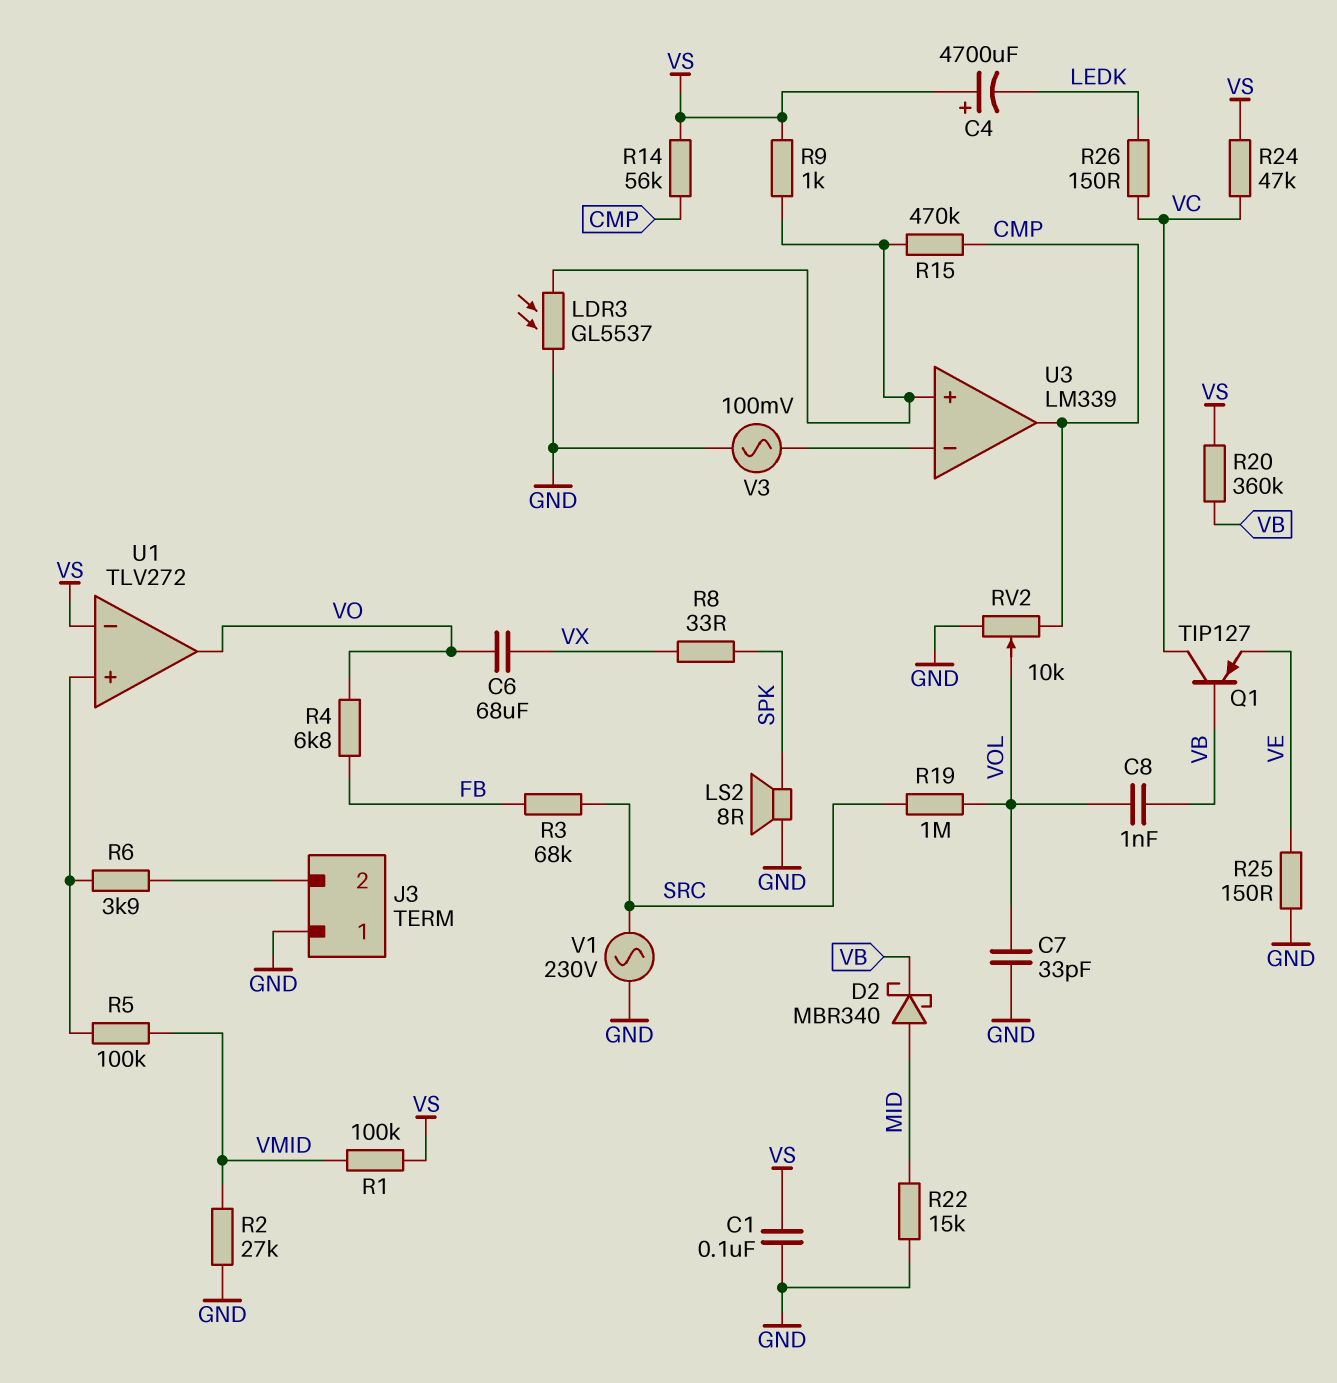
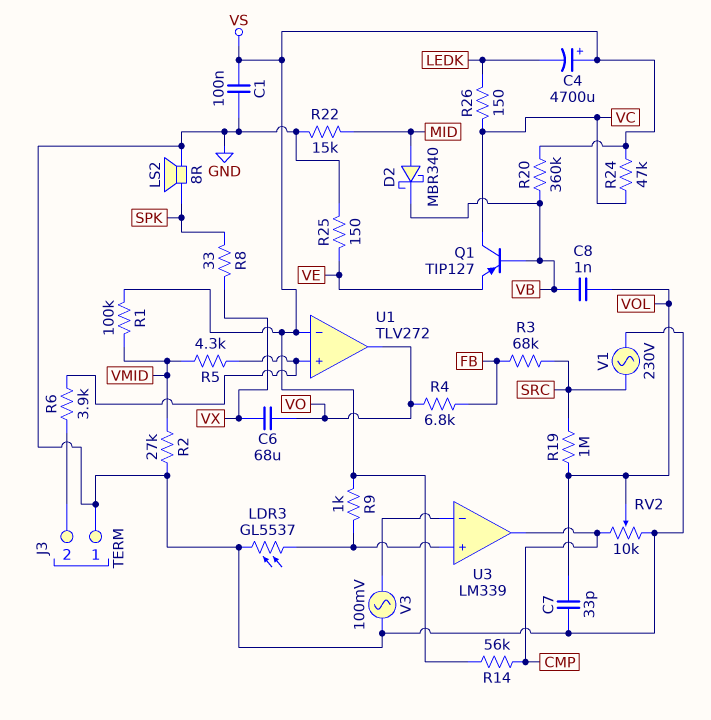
R5: 100k (U1/in+, VMID) -> 4.3k (U1/in+, VMID)
R15: 470k (CMP, U3/in+) -> none

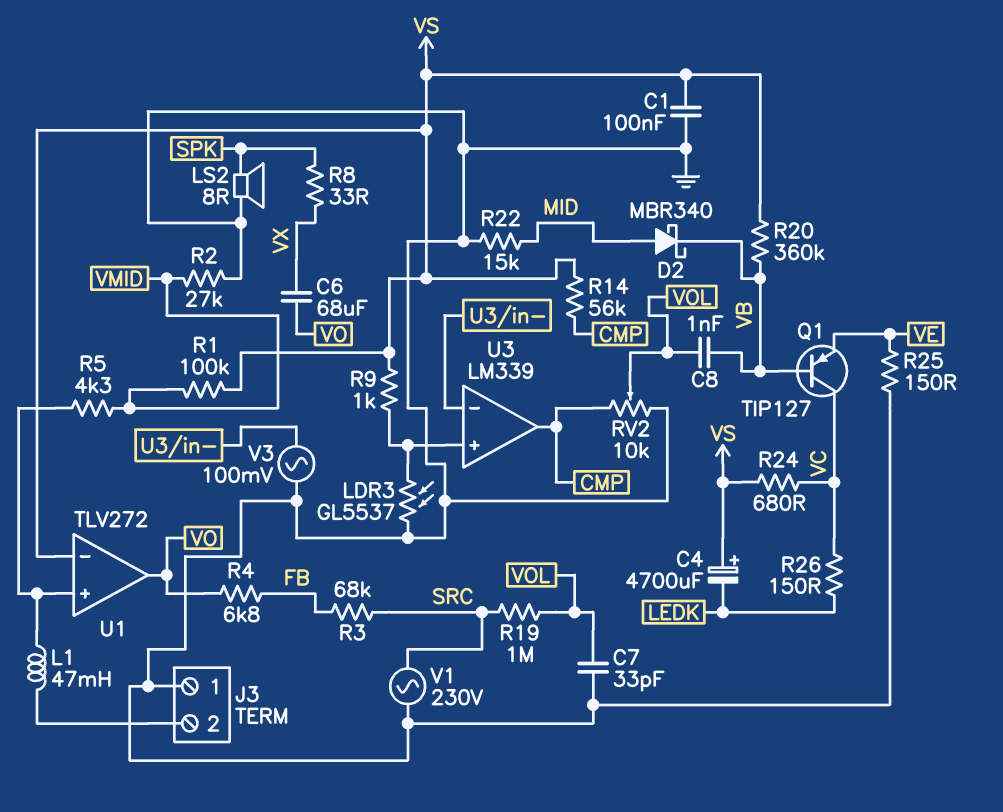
L1: none -> 47mH (J3/2, U1/in+)
R6: 3.9k (J3/2, U1/in+) -> none
R24: 47k (VC, VS) -> 680 (VC, VS)

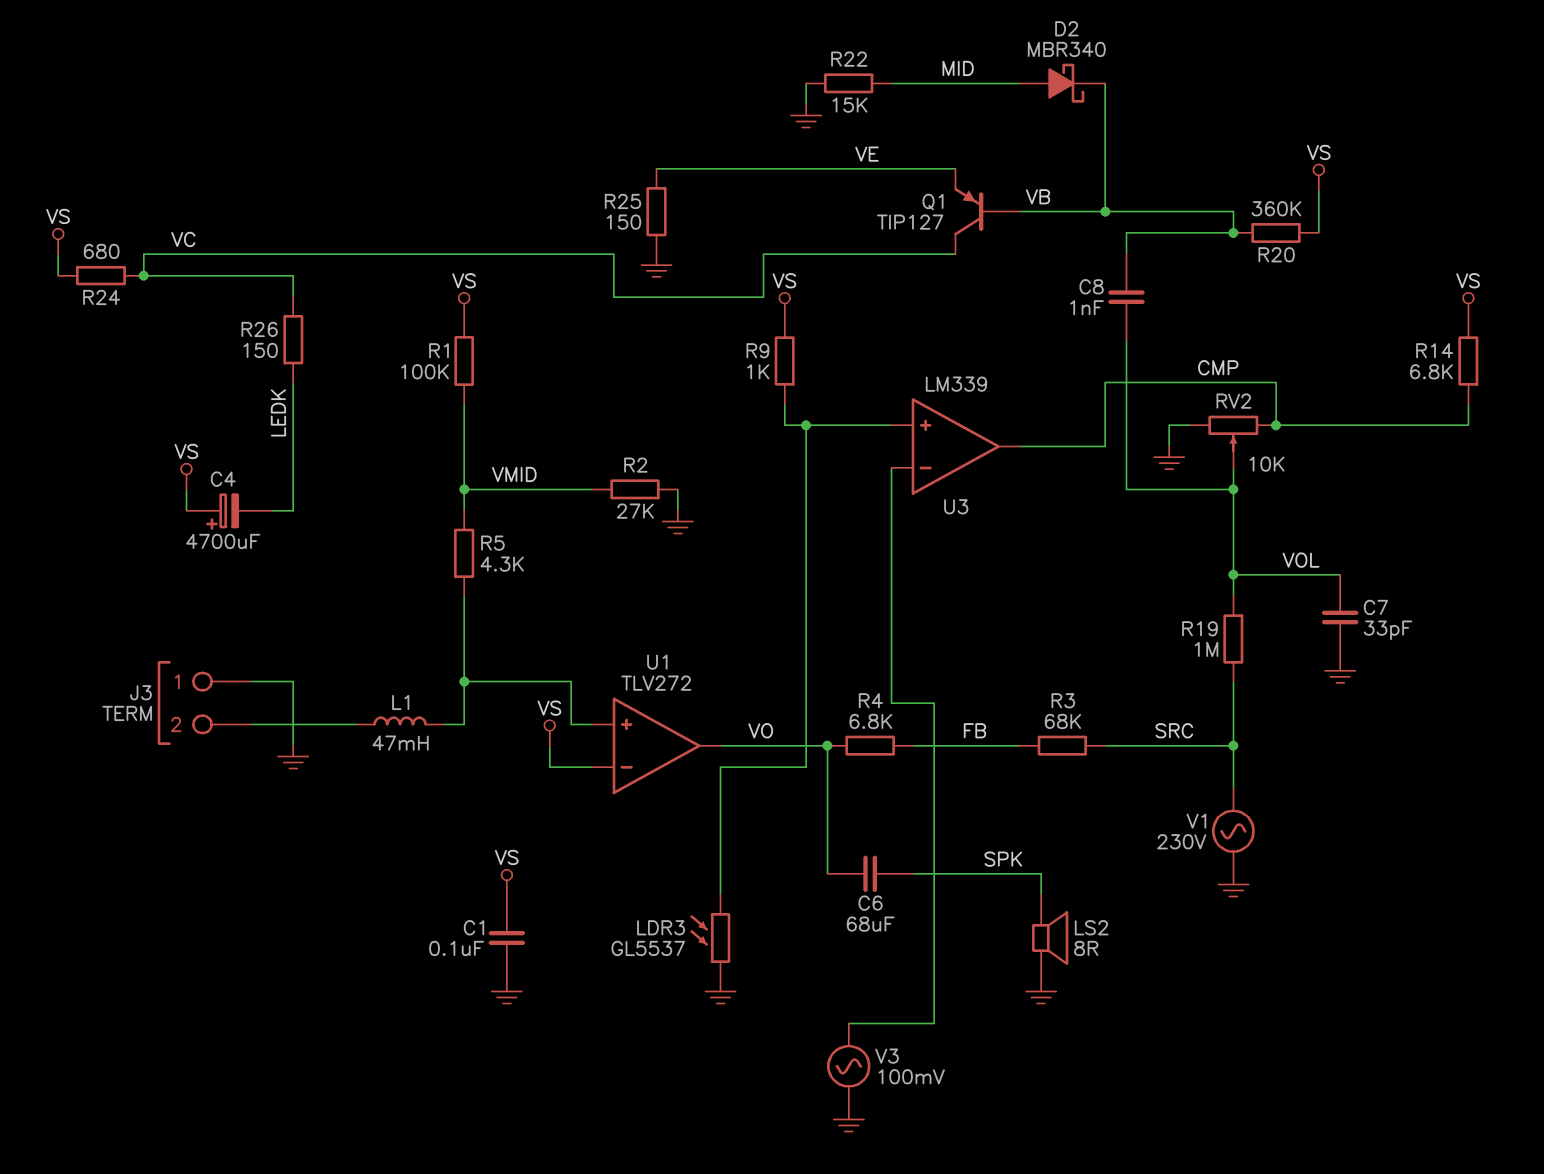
C6: 68uF (VO, VX) -> 68uF (SPK, VO)
R8: 33 (SPK, VX) -> none
R14: 56k (CMP, VS) -> 6.8k (CMP, VS)

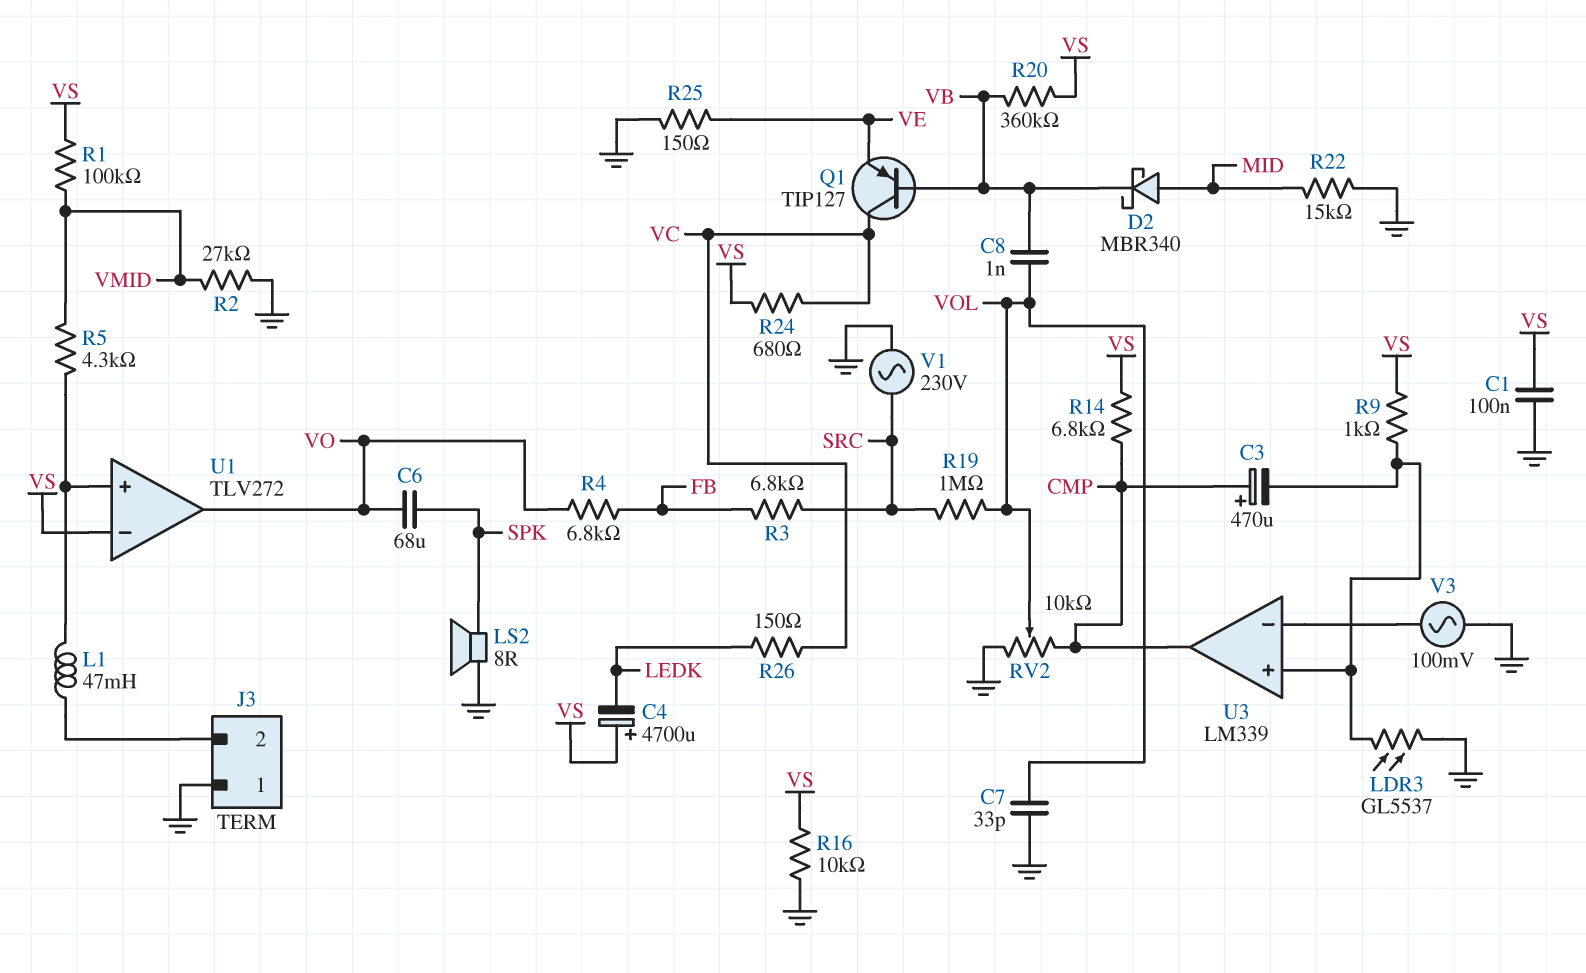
C3: none -> 470uF (plus CMP, minus U3/in+)
R3: 68k (FB, SRC) -> 6.8k (FB, SRC)
R16: none -> 10k (GND, VS)

